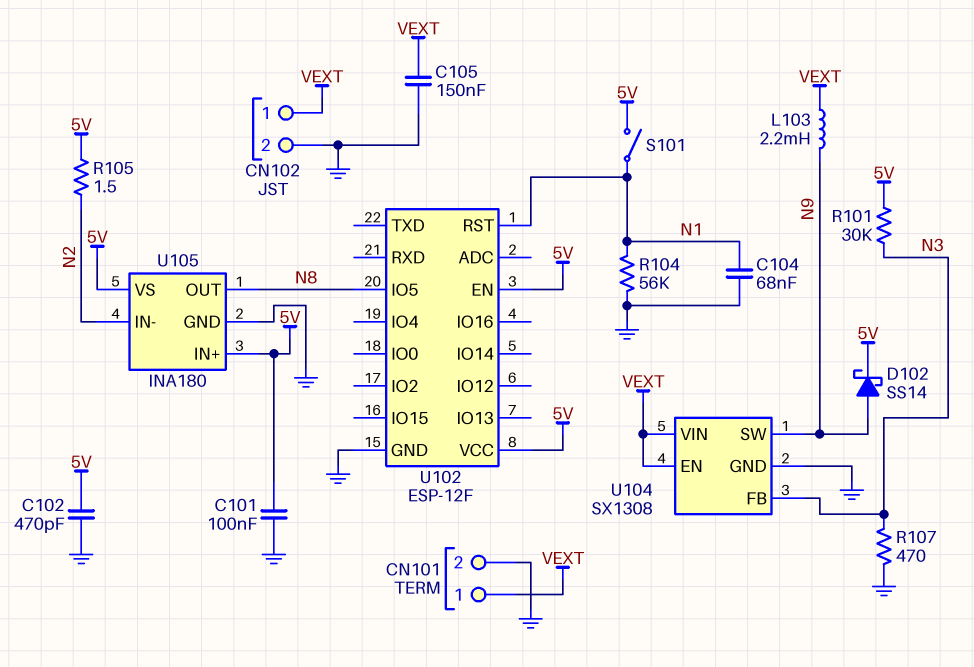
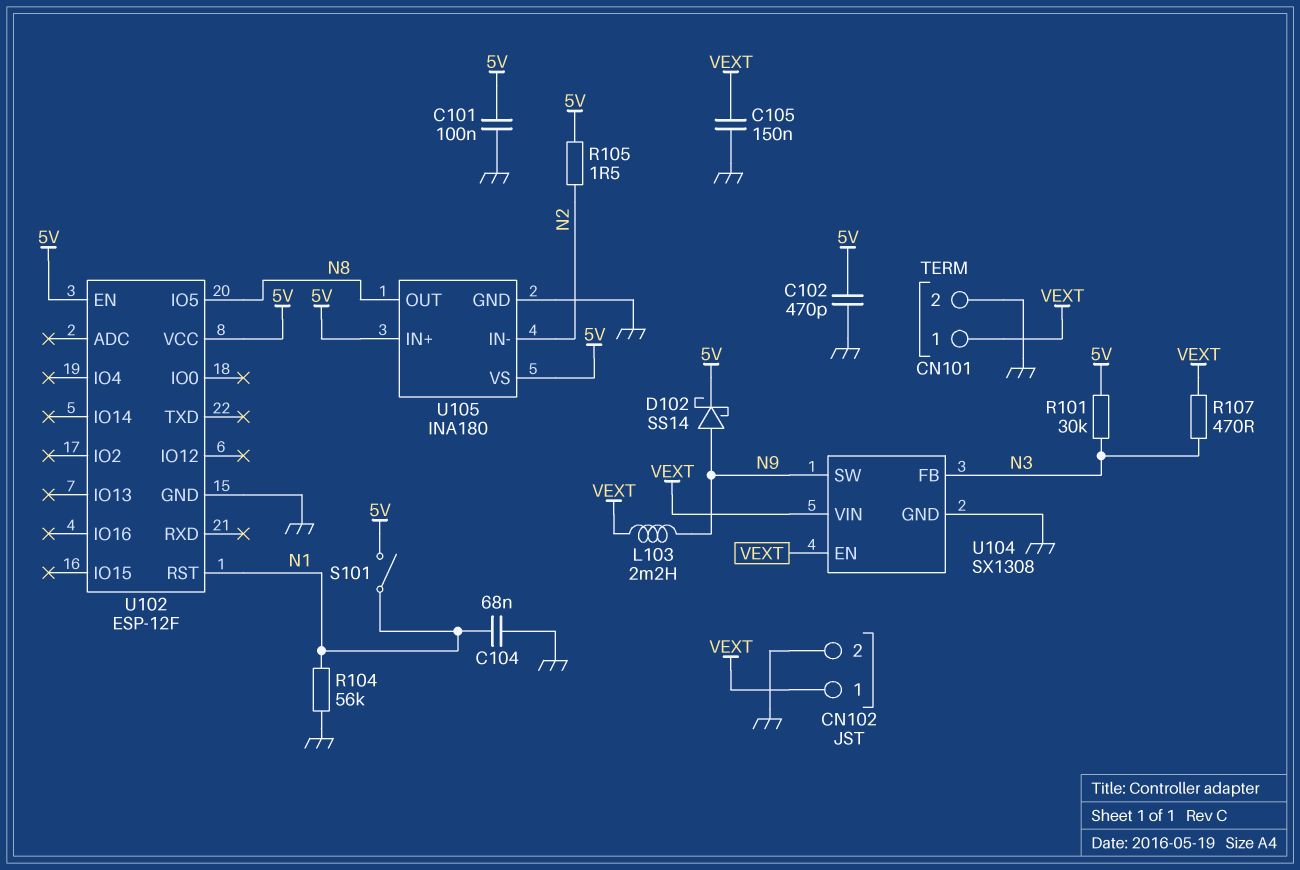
R107: 470 (GND, N3) -> 470 (N3, VEXT)

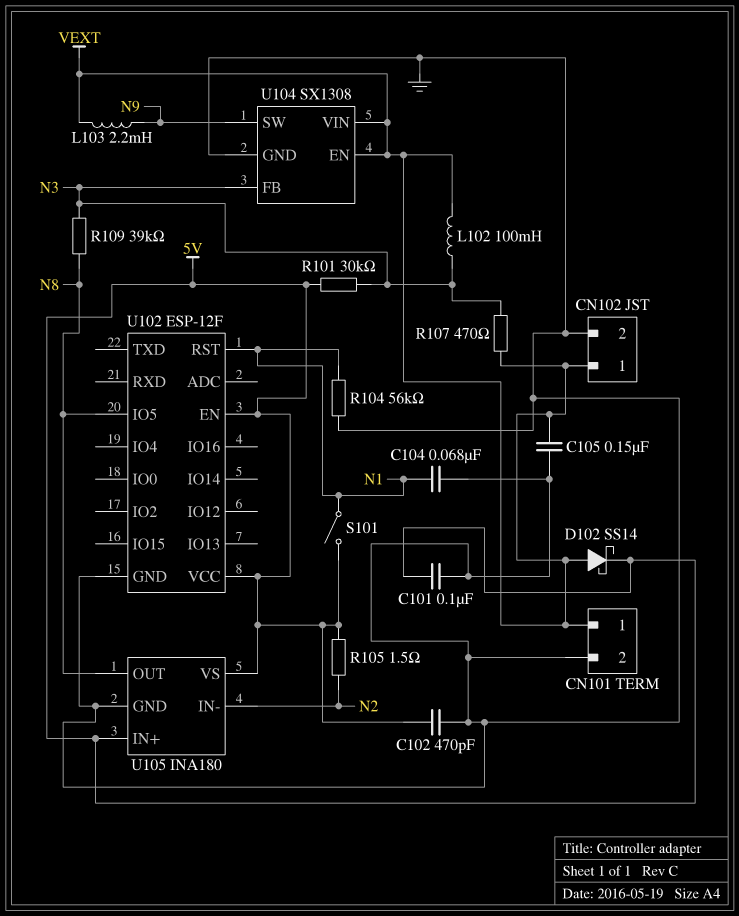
D102: schottky SS14 (A N9, K 5V) -> schottky SS14 (A VEXT, K 5V)
L102: none -> 100mH (N3, VEXT)
R109: none -> 39k (N3, N8)

